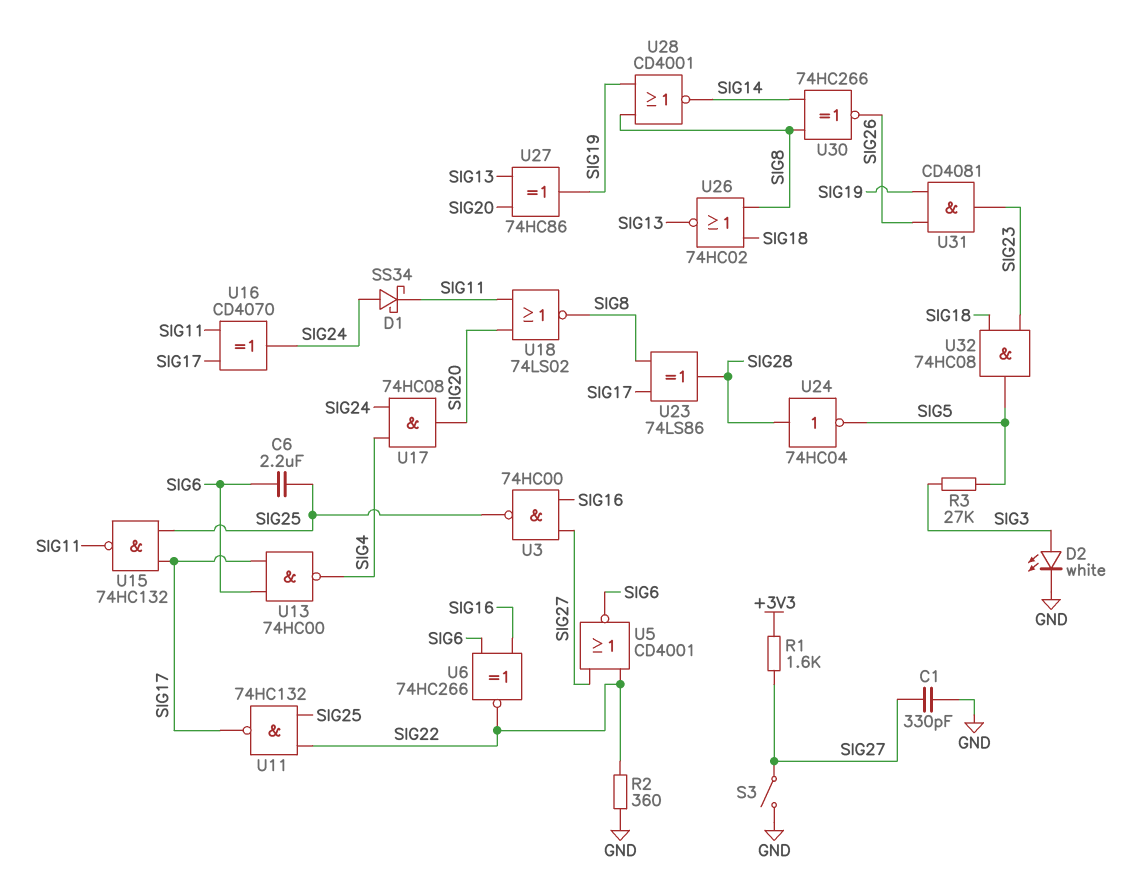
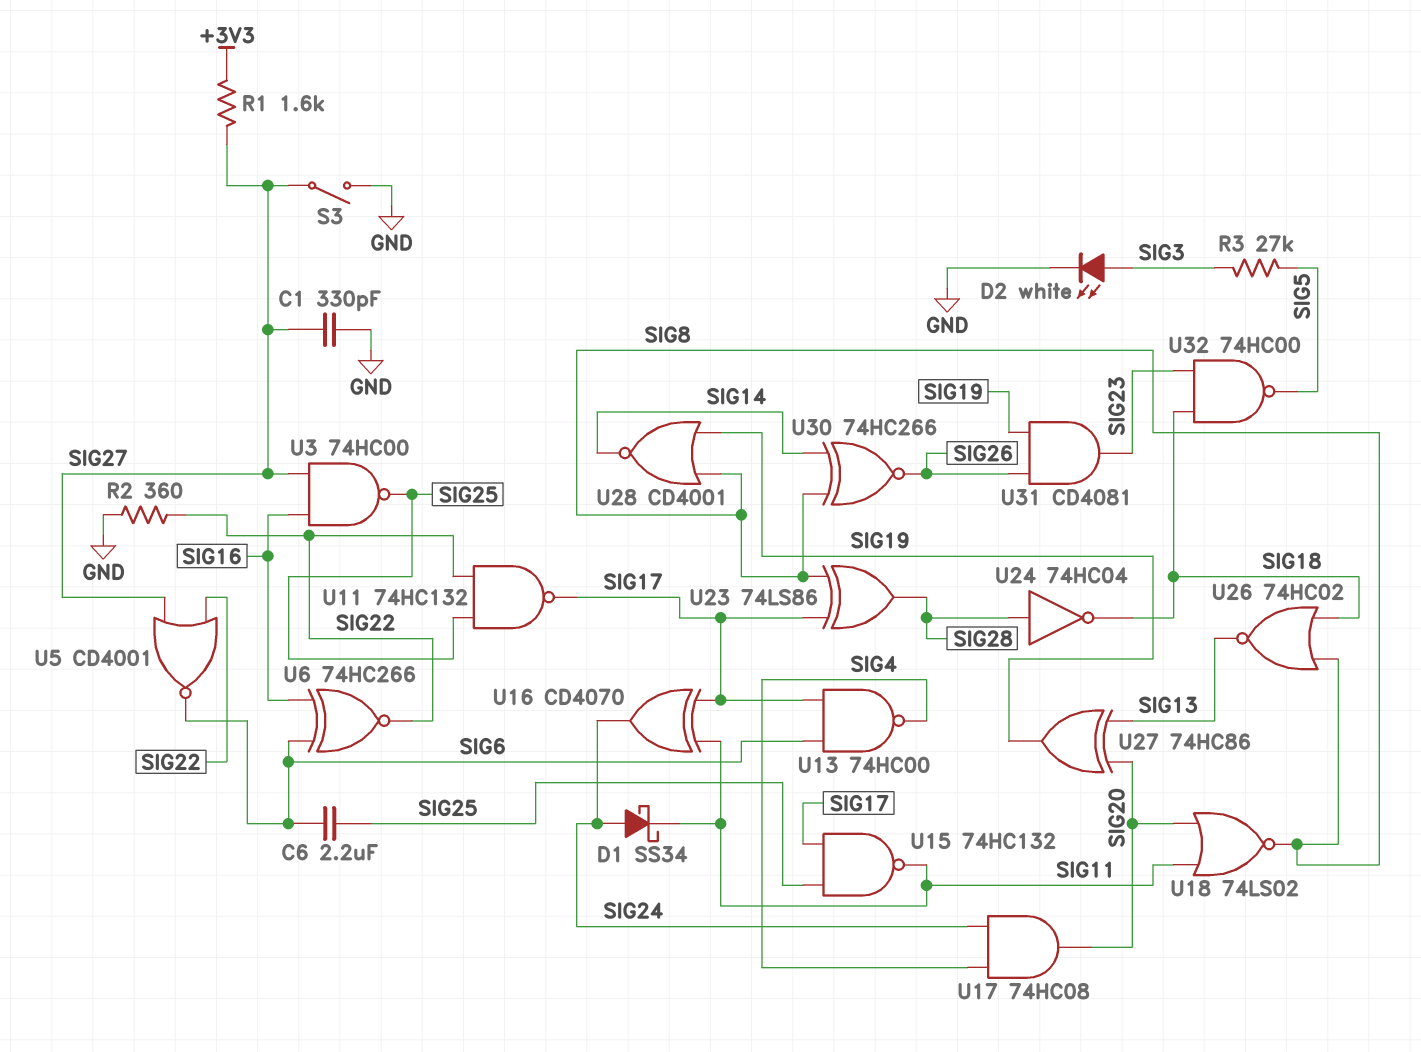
U24: NOT 74HC04 (in SIG28, out SIG5) -> NOT 74HC04 (in SIG28, out SIG18)
U32: AND 74HC08 (in SIG18, in SIG23, out SIG5) -> NAND 74HC00 (in SIG18, in SIG23, out SIG5)

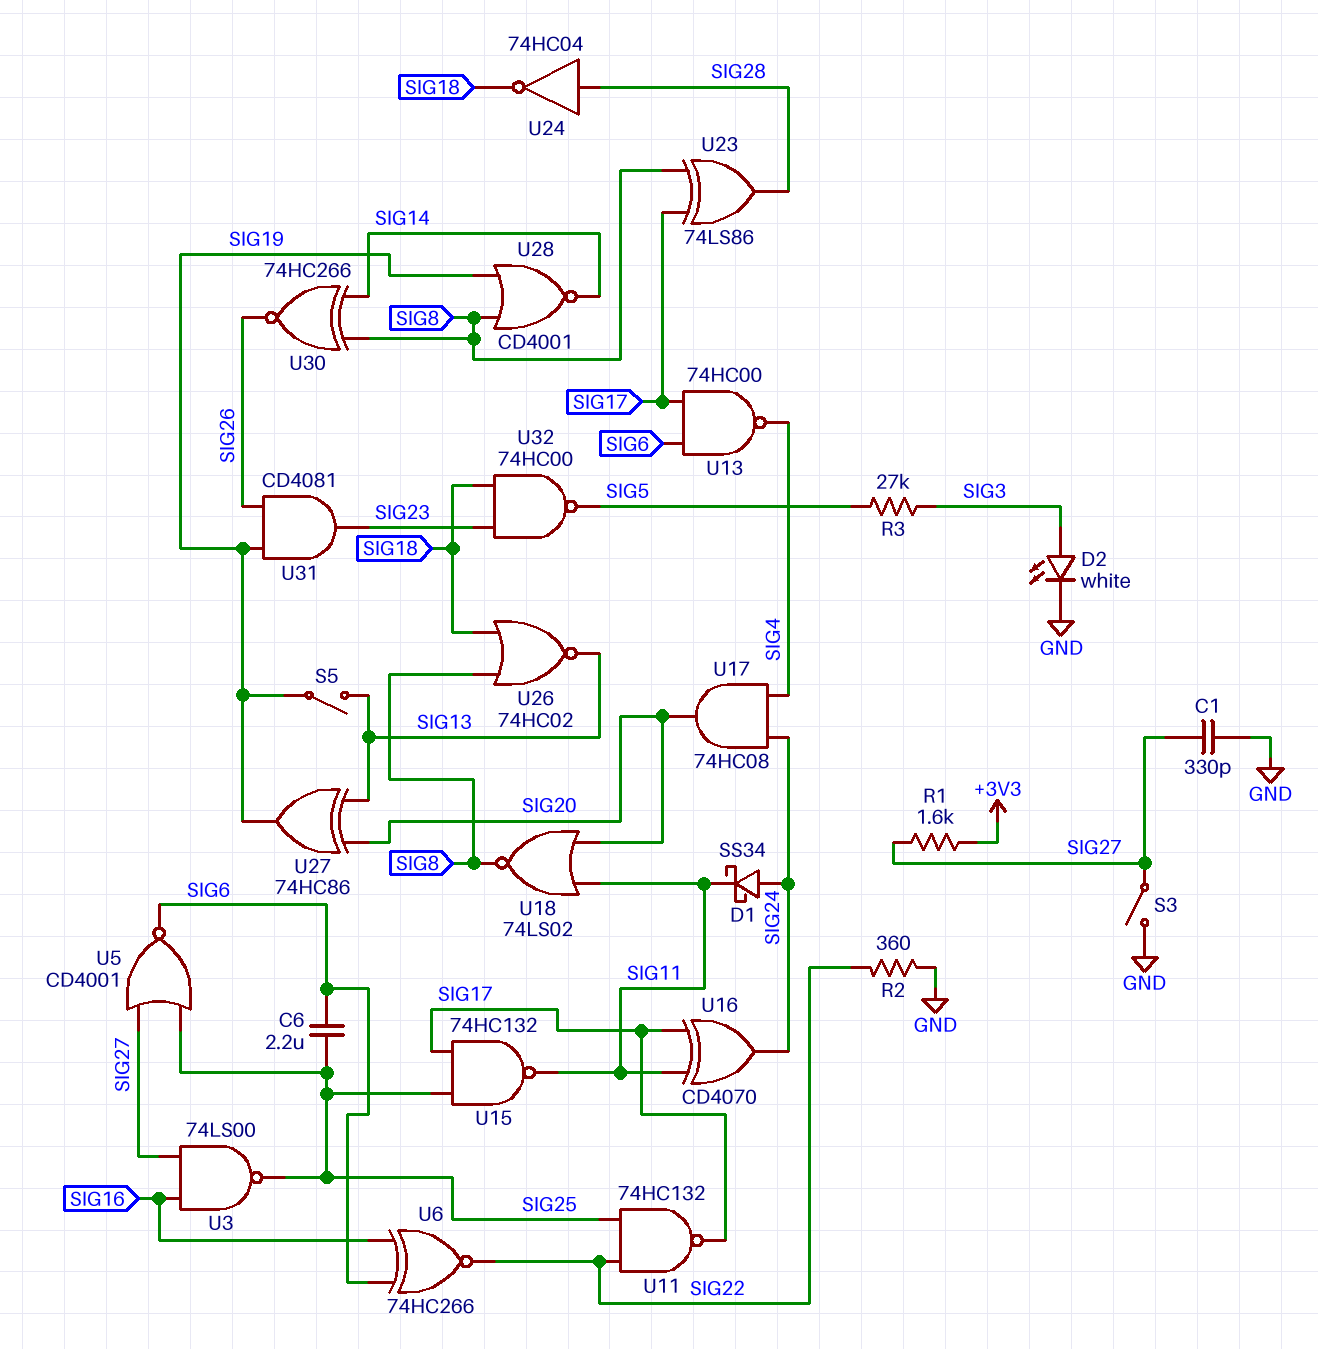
S5: none -> switch (SIG13, SIG19)
U3: NAND 74HC00 (in SIG16, in SIG27, out SIG25) -> NAND 74LS00 (in SIG16, in SIG27, out SIG25)
U5: NOR CD4001 (in SIG22, in SIG27, out SIG6) -> NOR CD4001 (in SIG25, in SIG27, out SIG6)

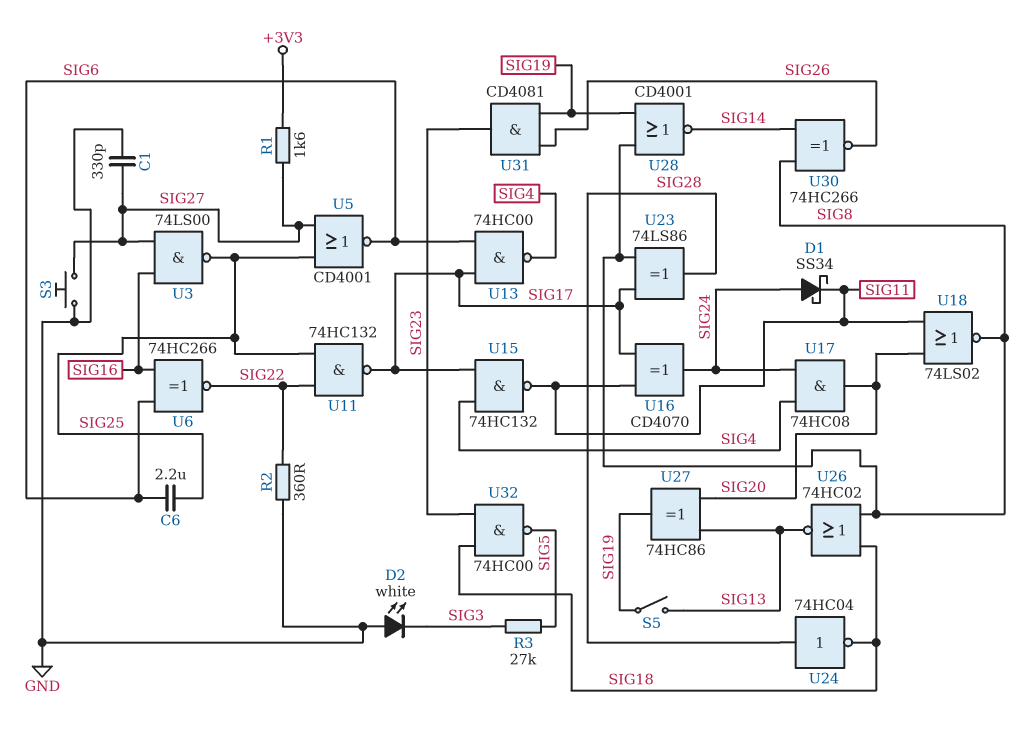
D2: LED white (A SIG3, K GND) -> LED white (A GND, K SIG3)
S3: switch (GND, SIG27) -> button (GND, SIG27)
U15: NAND 74HC132 (in SIG17, in SIG25, out SIG11) -> NAND 74HC132 (in SIG4, in SIG17, out SIG11)

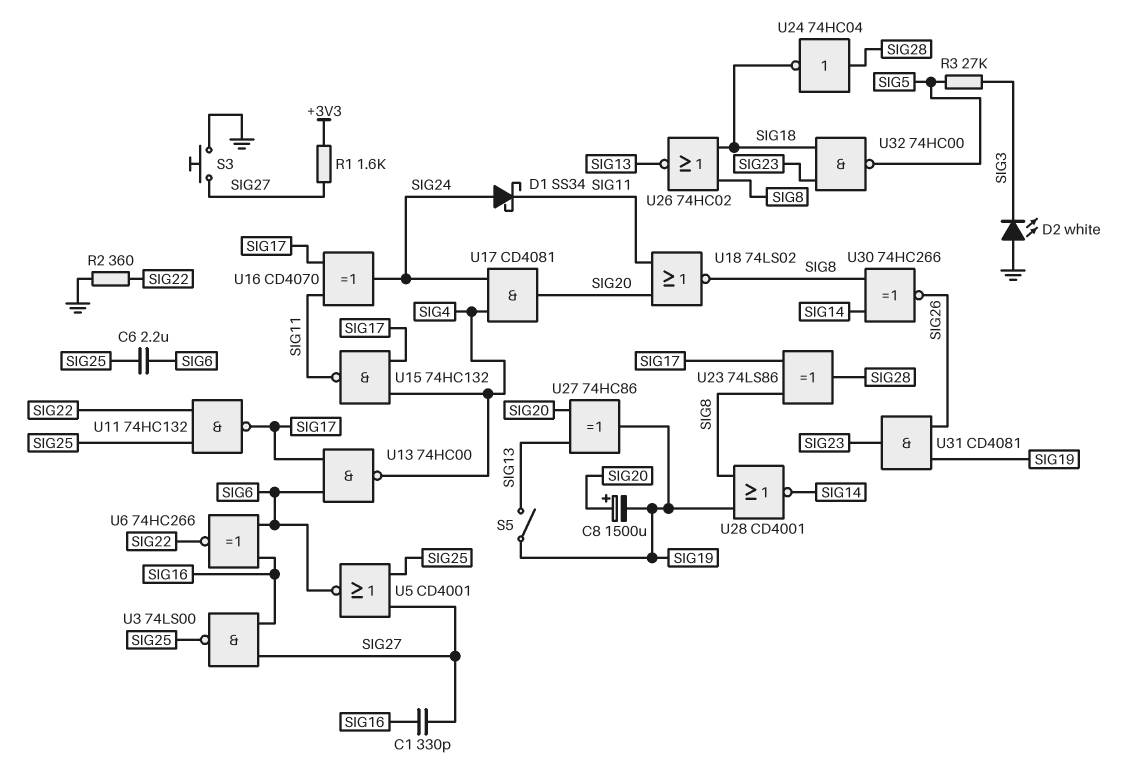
C1: 330pF (GND, SIG27) -> 330pF (SIG16, SIG27)
C8: none -> 1500uF (plus SIG20, minus SIG19)
U17: AND 74HC08 (in SIG4, in SIG24, out SIG20) -> AND CD4081 (in SIG4, in SIG24, out SIG20)

